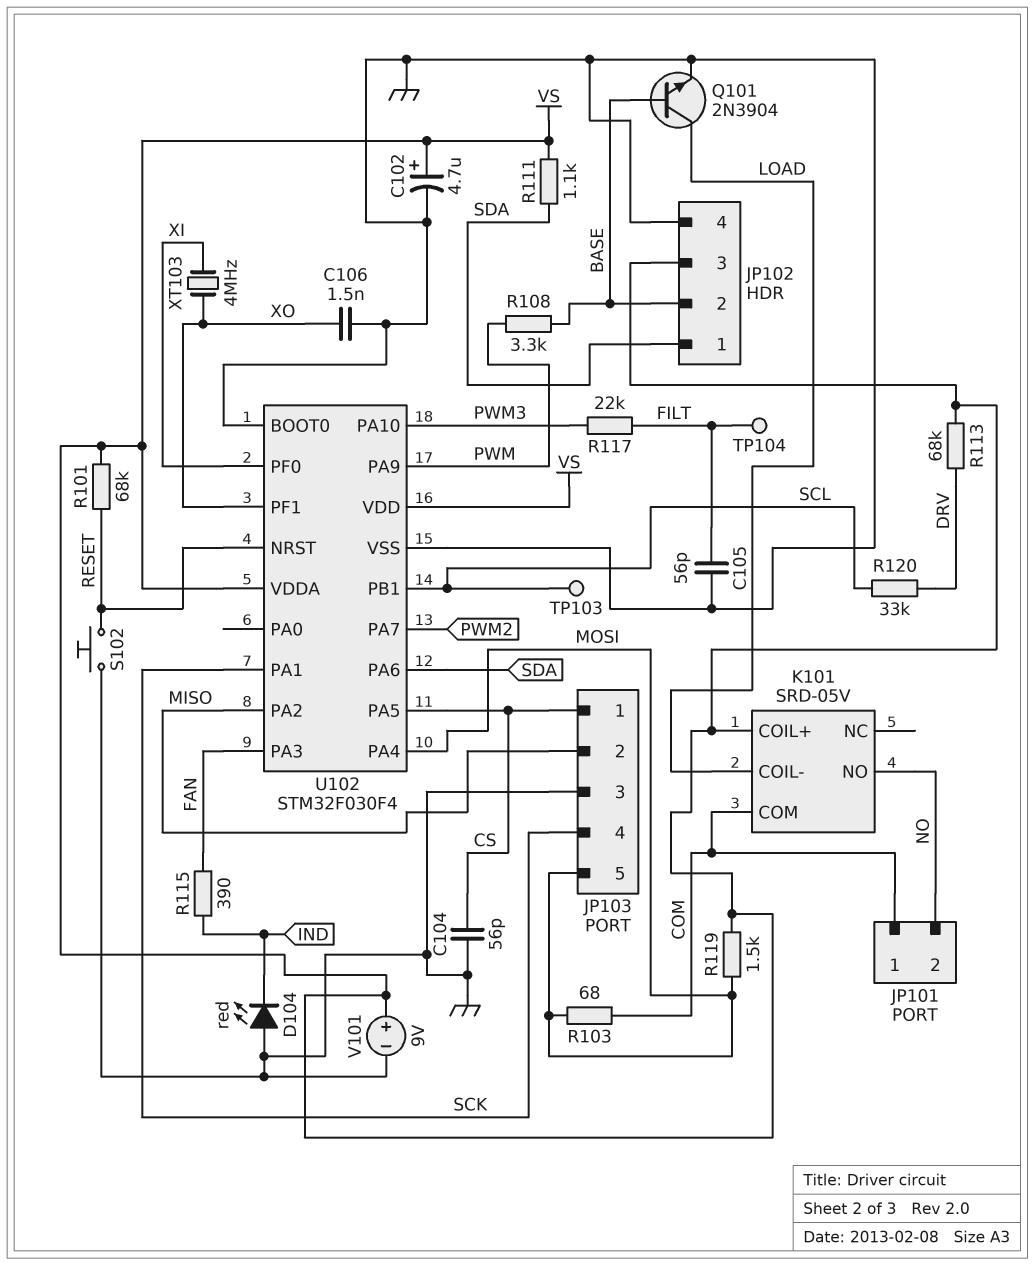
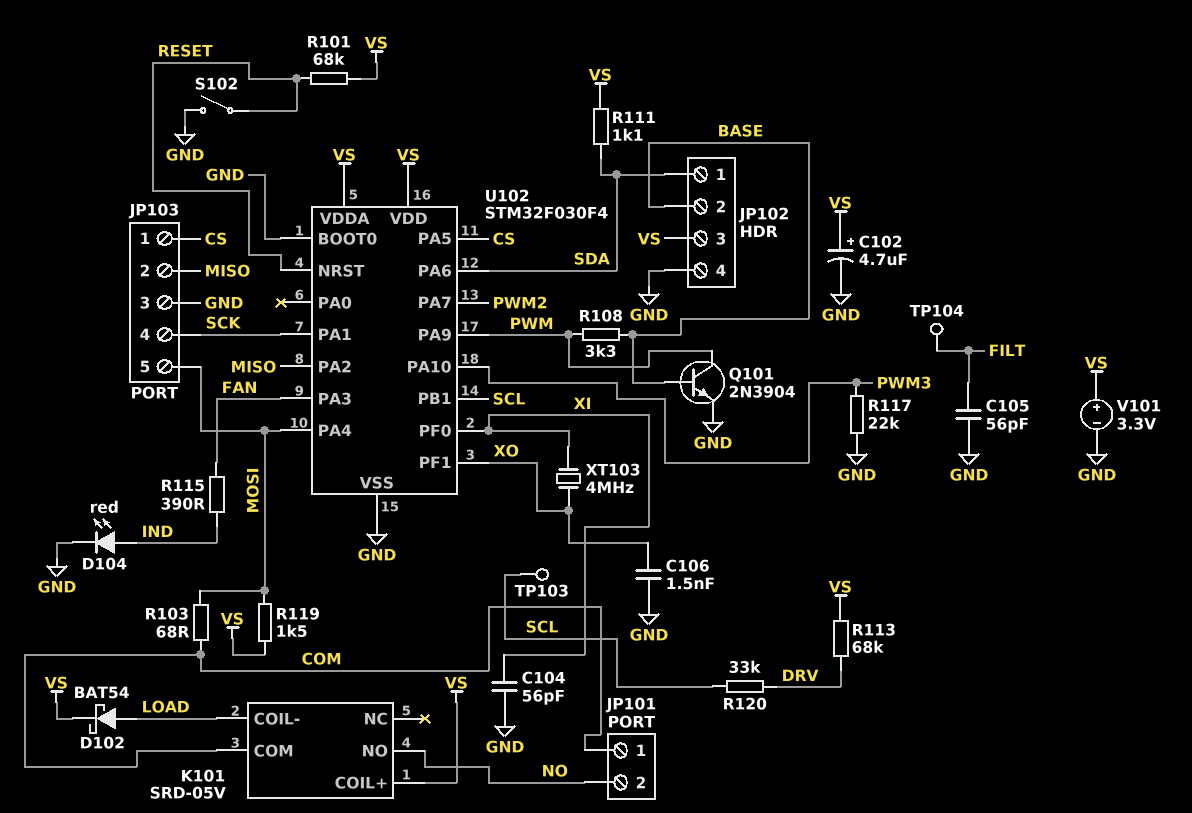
C104: 56pF (CS, GND) -> 56pF (GND, XI)
D102: none -> schottky BAT54 (A LOAD, K VS)
D104: LED red (A GND, K IND) -> LED red (A IND, K GND)
Q101: NPN 2N3904 (B BASE, C LOAD, E GND) -> NPN 2N3904 (B BASE, C PWM, E GND)
R117: 22k (FILT, PWM3) -> 22k (GND, PWM3)
S102: button (GND, RESET) -> switch (GND, RESET)
V101: 9V (plus VS, minus GND) -> 3.3V (plus VS, minus GND)

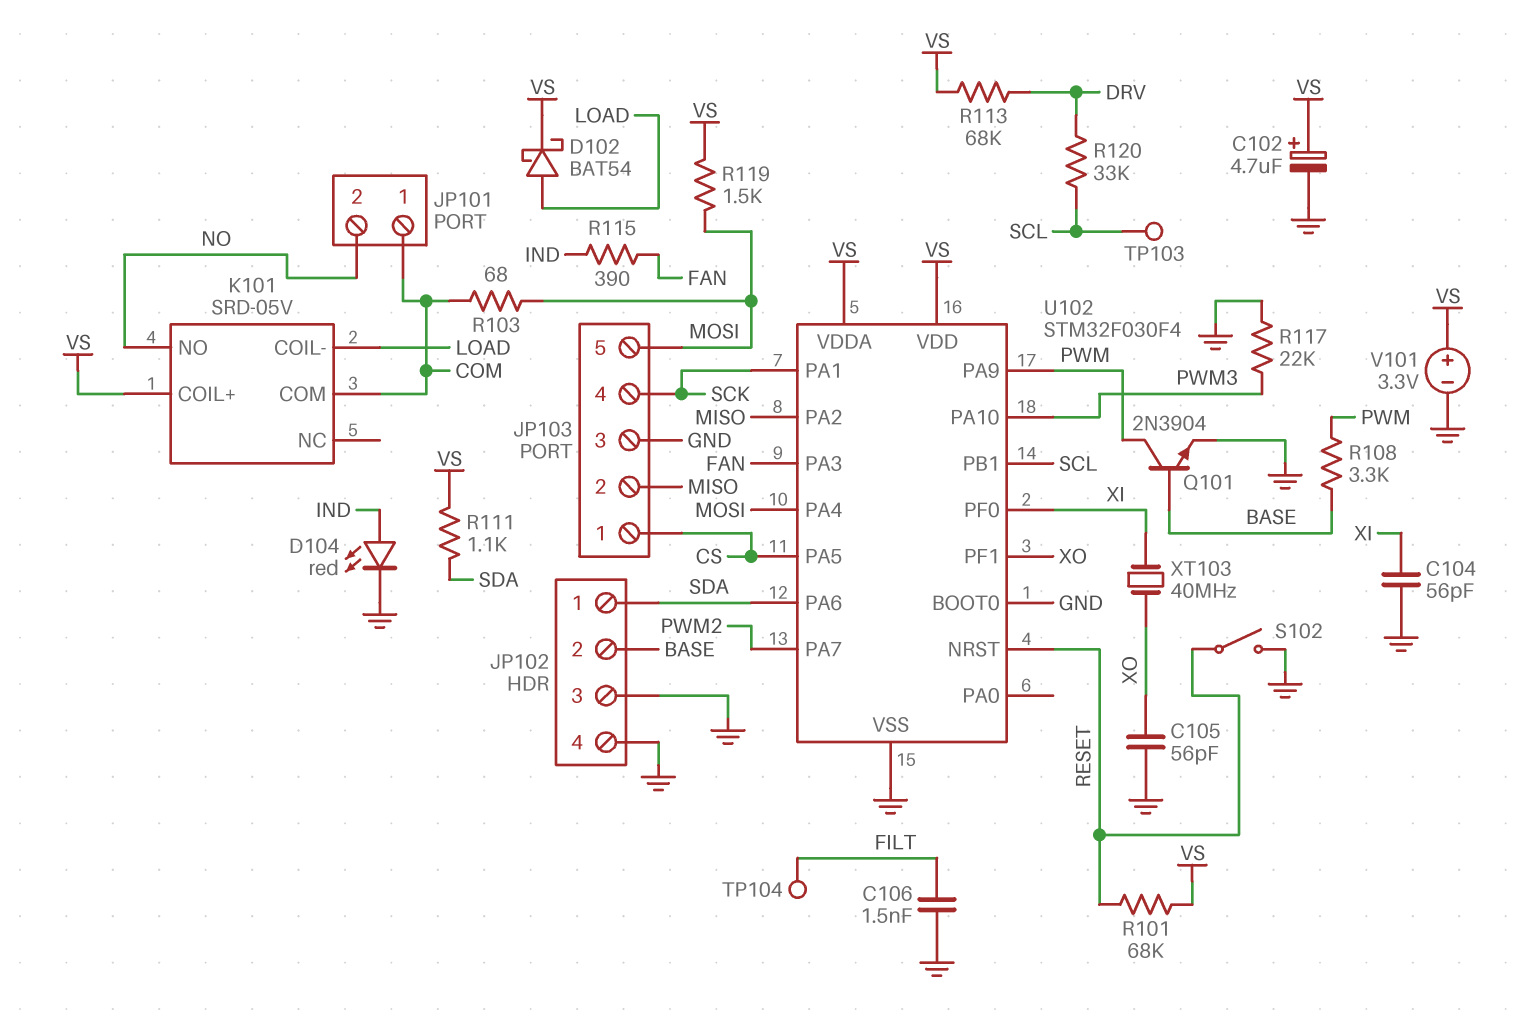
C105: 56pF (FILT, GND) -> 56pF (GND, XO)
C106: 1.5nF (GND, XO) -> 1.5nF (FILT, GND)
JP102 pin 3: VS -> GND
XT103: 4MHz (XI, XO) -> 40MHz (XI, XO)

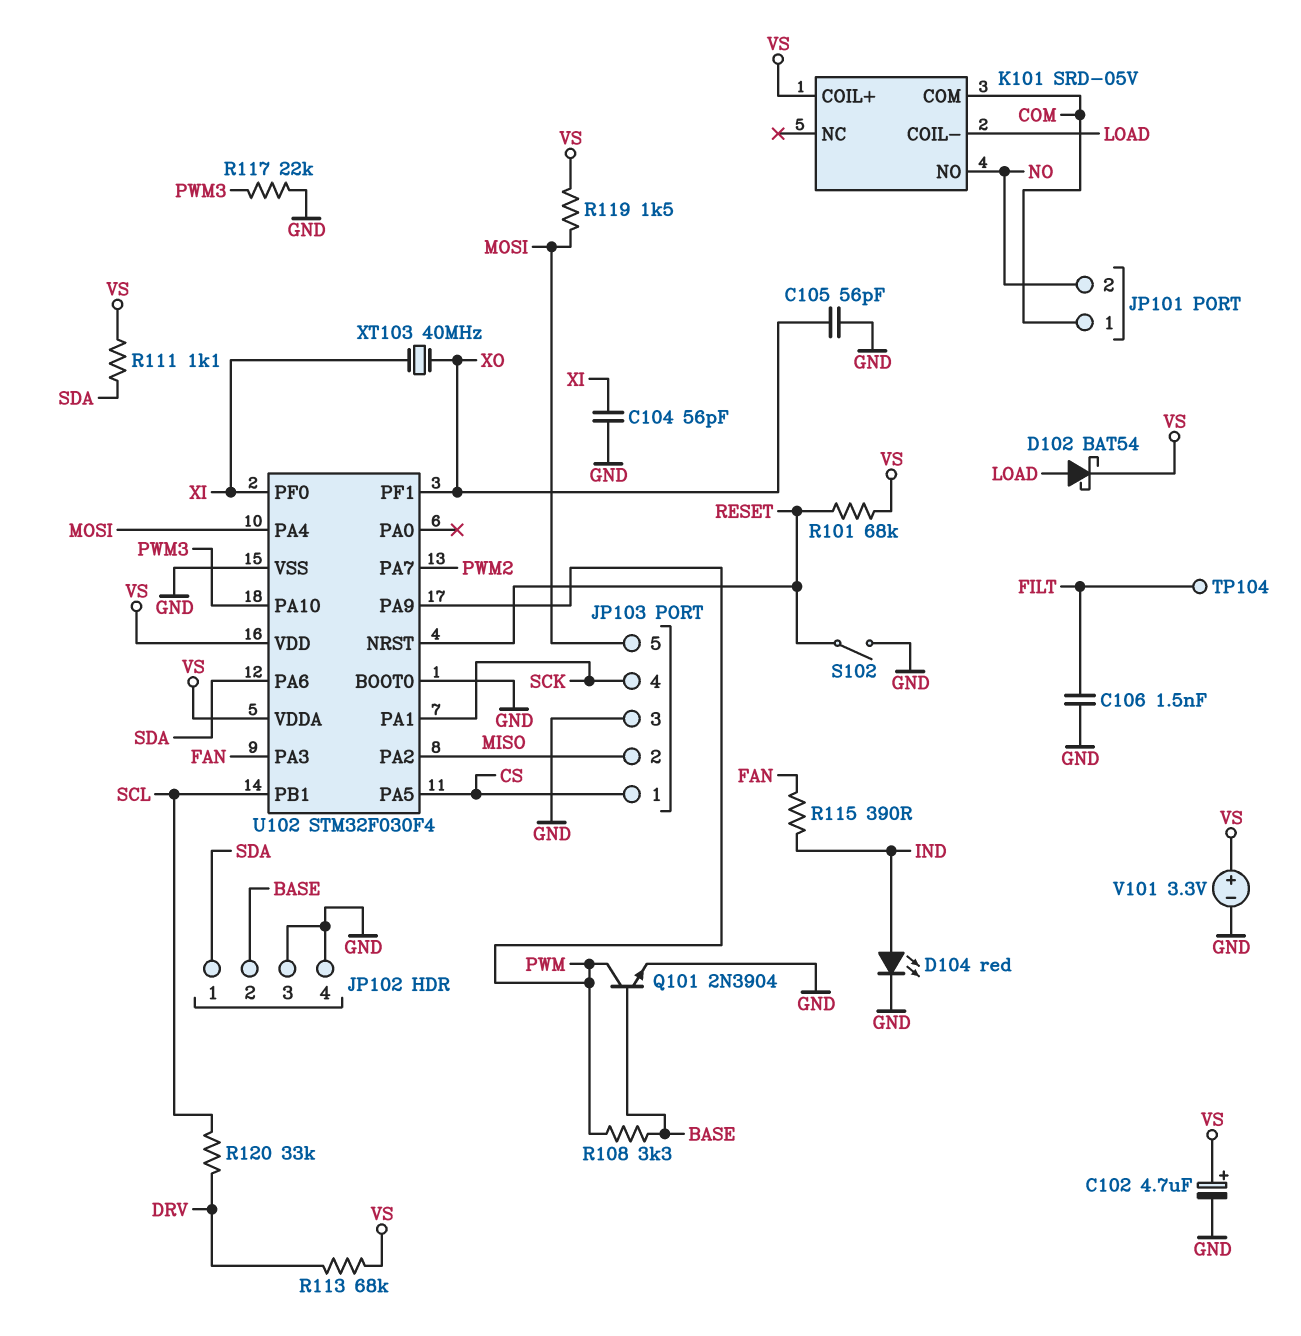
R103: 68 (COM, MOSI) -> none
TP103: test point (SCL) -> none

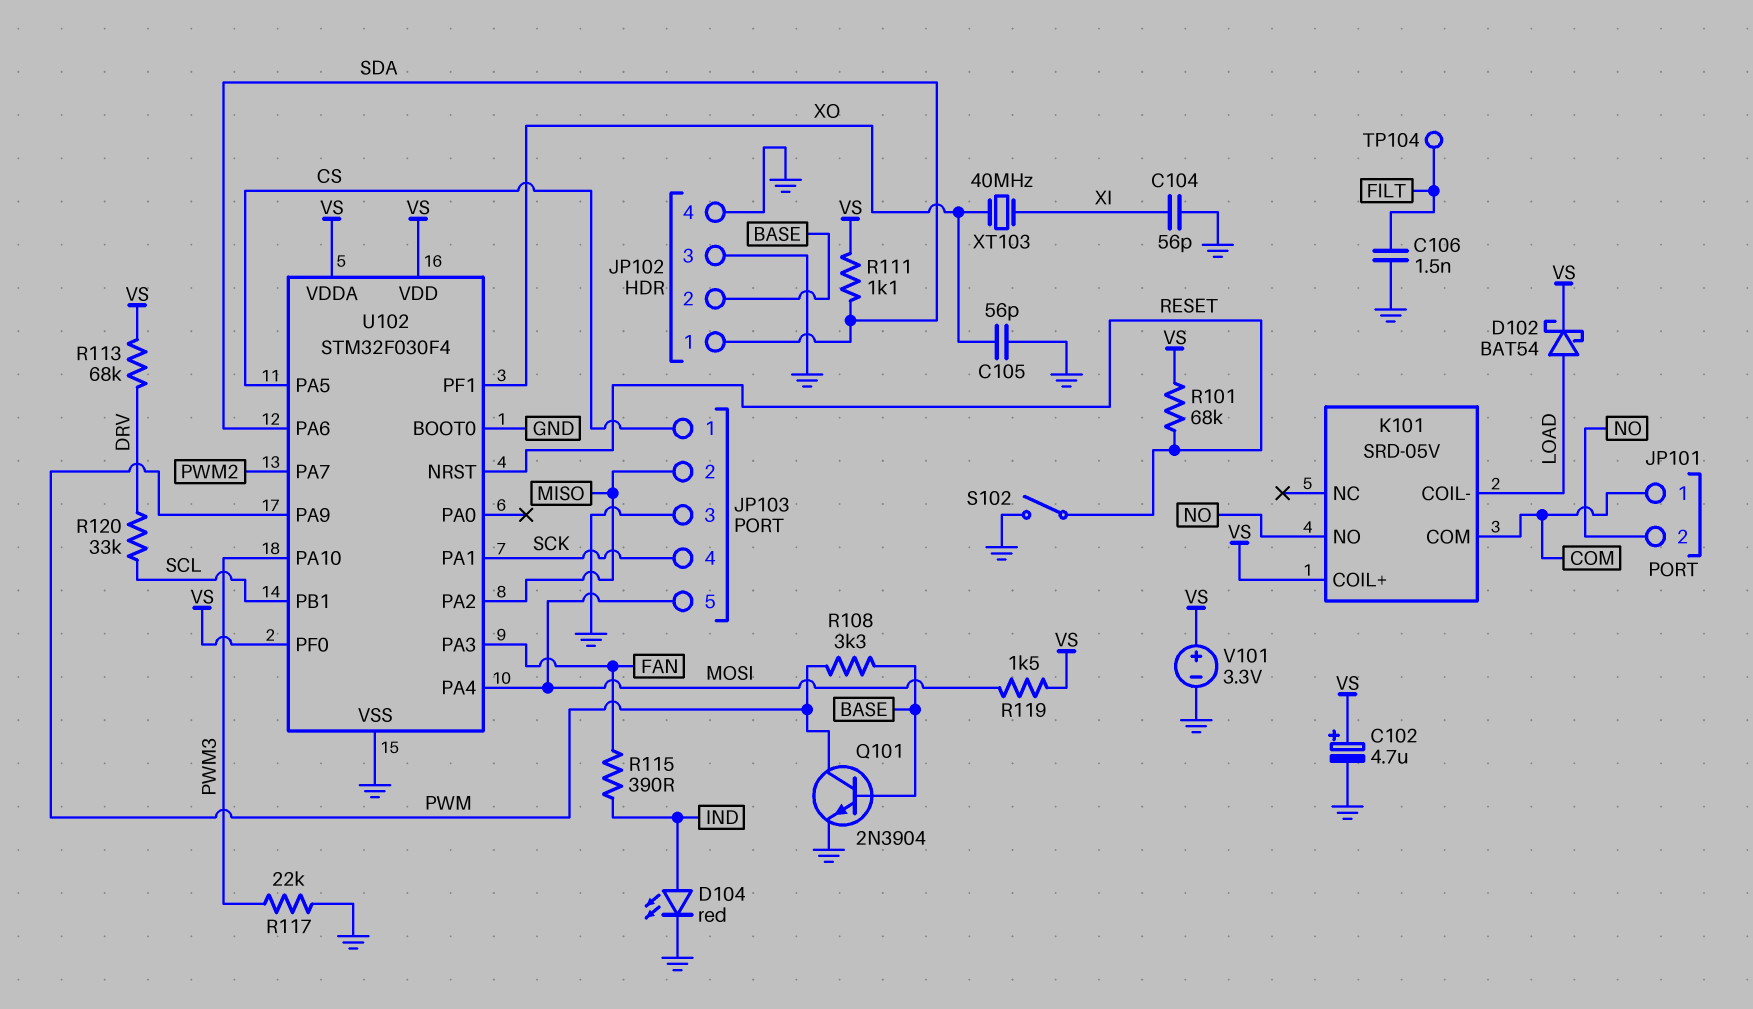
U102 pin PF0: XI -> VS

